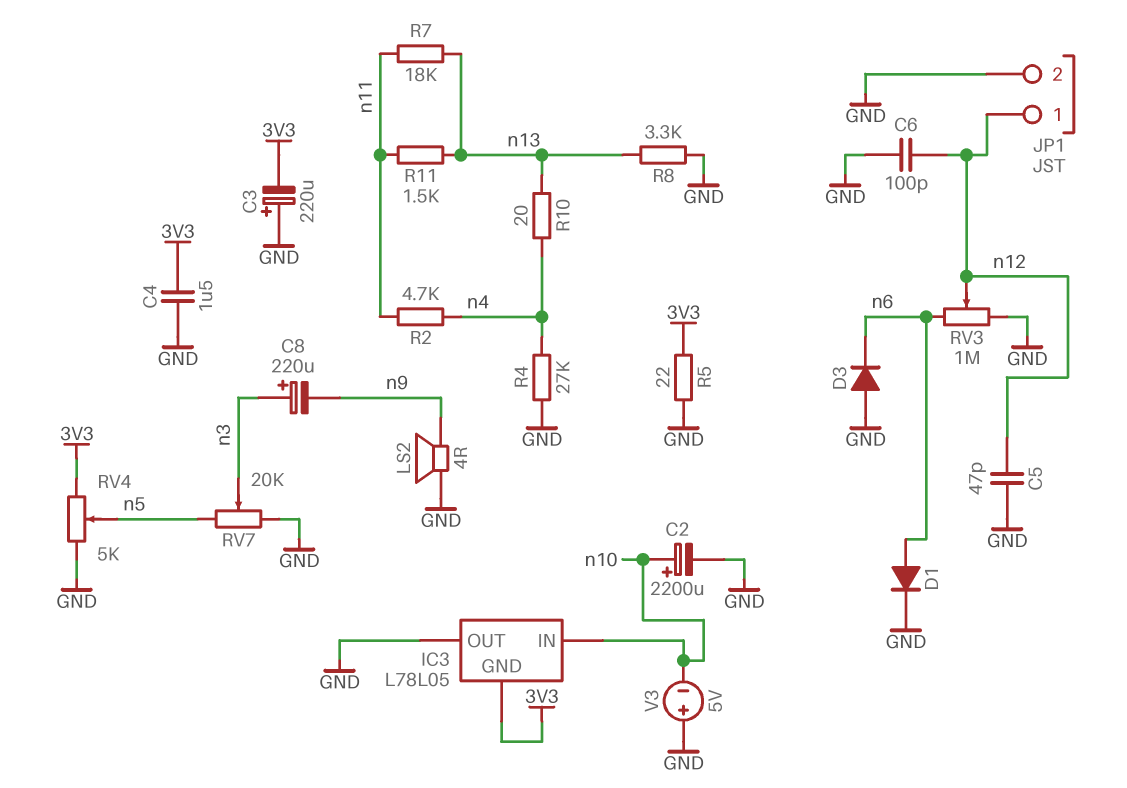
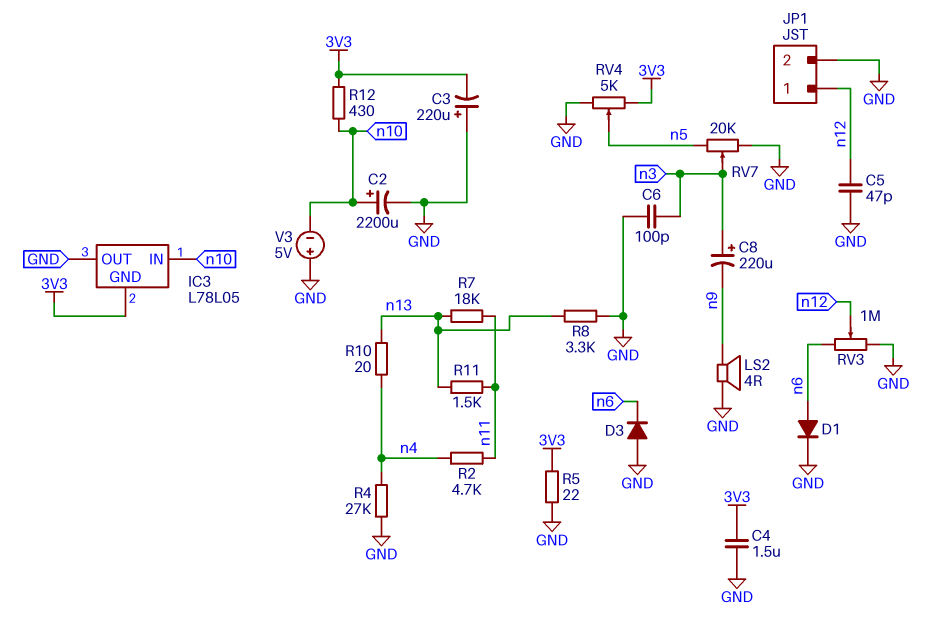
C6: 100pF (GND, n12) -> 100pF (GND, n3)
R12: none -> 430 (3V3, n10)

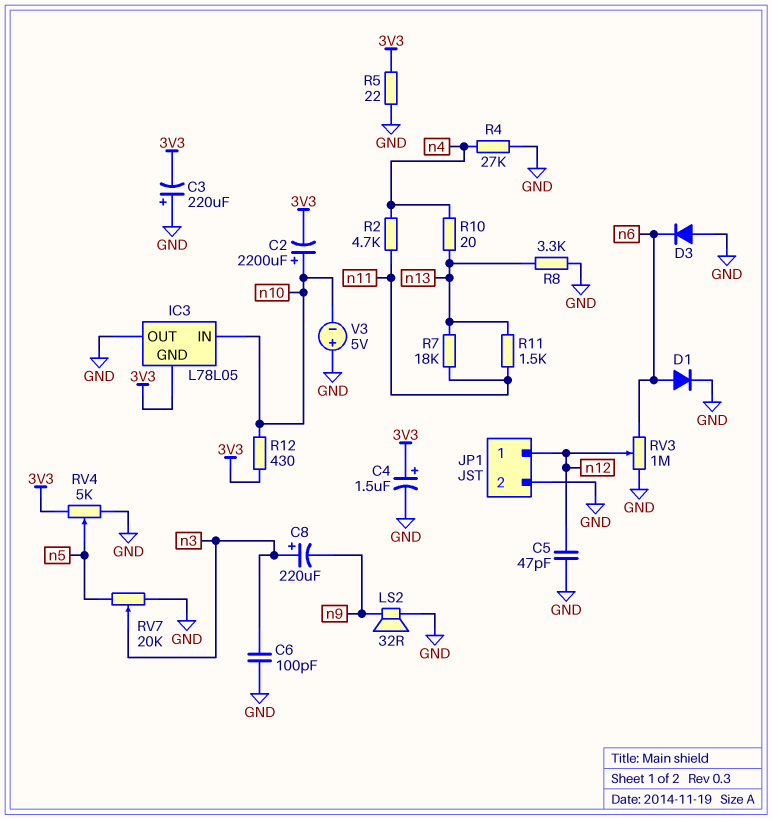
C2: 2200uF (plus n10, minus GND) -> 2200uF (plus n10, minus 3V3)
C4: 1.5uF (3V3, GND) -> 1.5uF (plus 3V3, minus GND)
LS2: speaker 4R (GND, n9) -> speaker 32R (GND, n9)

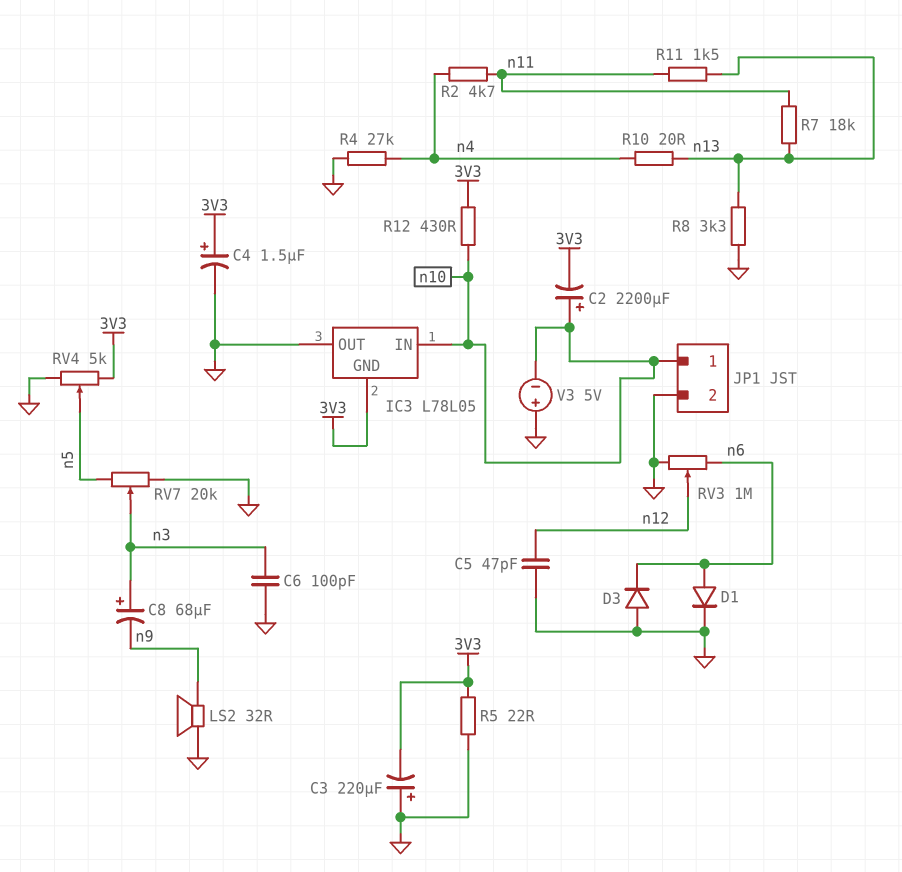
C8: 220uF (plus n3, minus n9) -> 68uF (plus n3, minus n9)
JP1 pin 1: n12 -> n10

